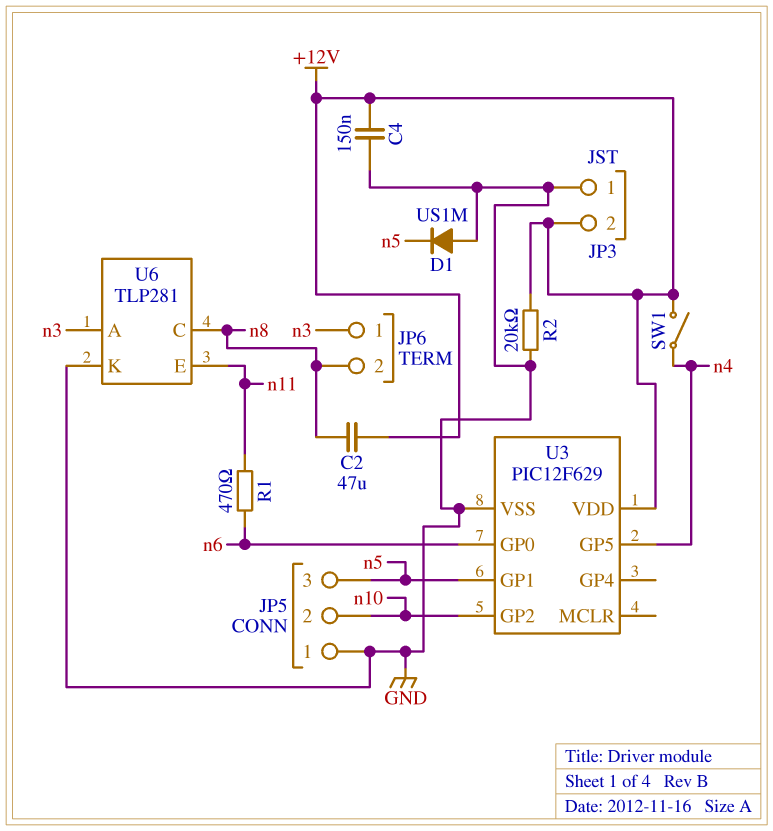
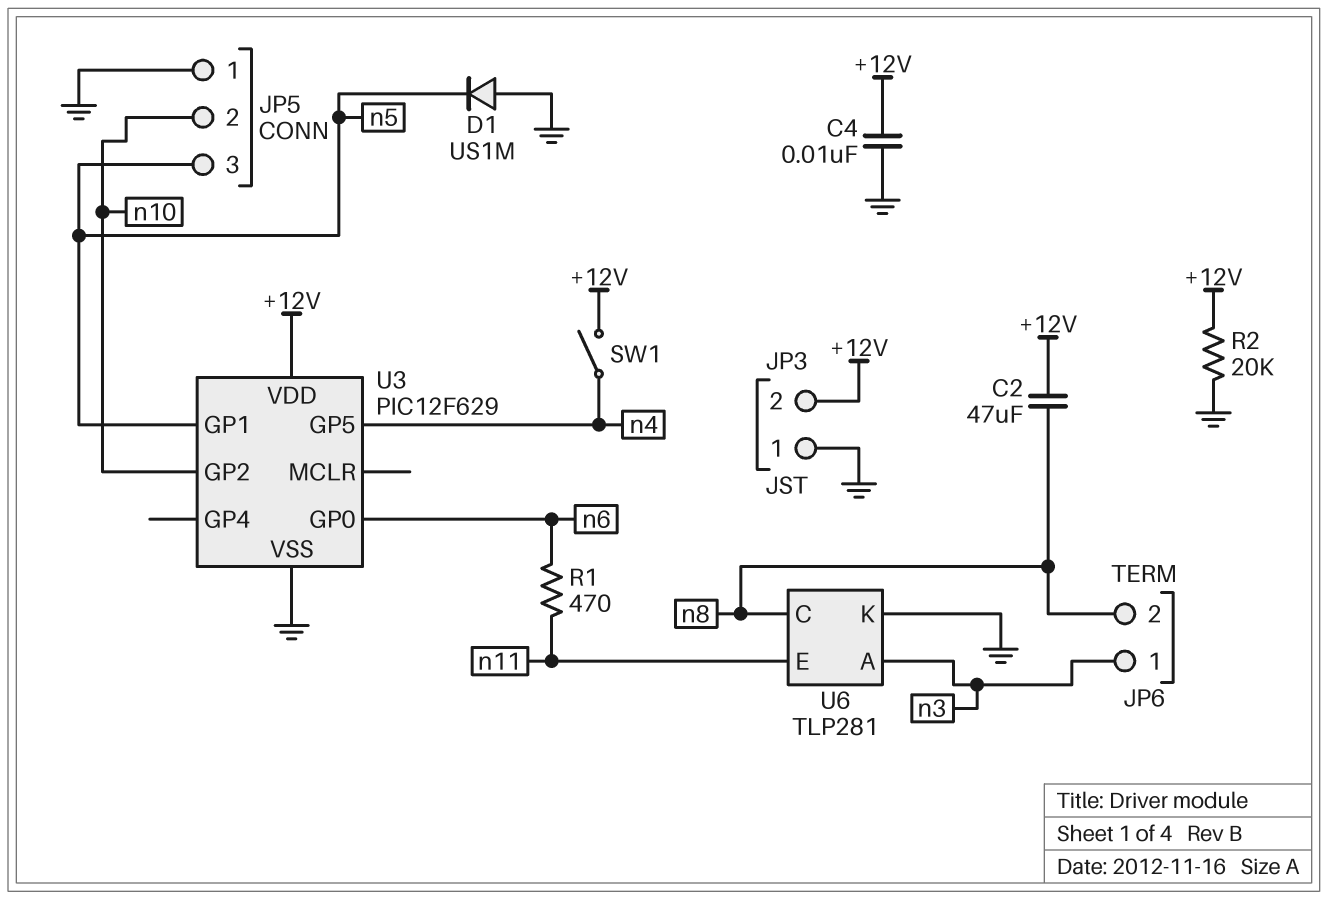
C4: 150nF (+12V, GND) -> 10nF (+12V, GND)

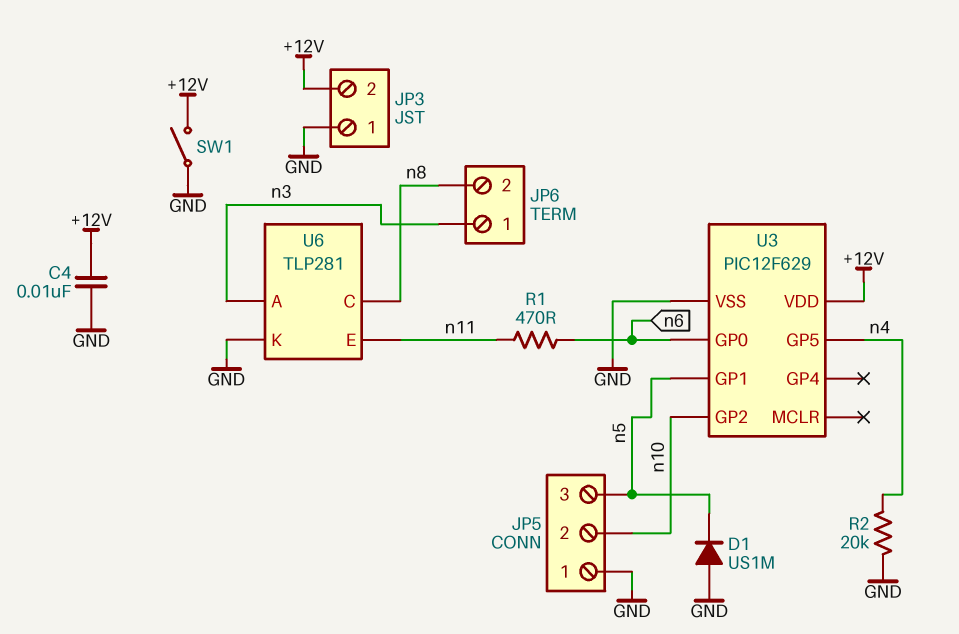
C2: 47uF (+12V, n8) -> none
R2: 20k (+12V, GND) -> 20k (GND, n4)
SW1: switch (+12V, n4) -> switch (+12V, GND)

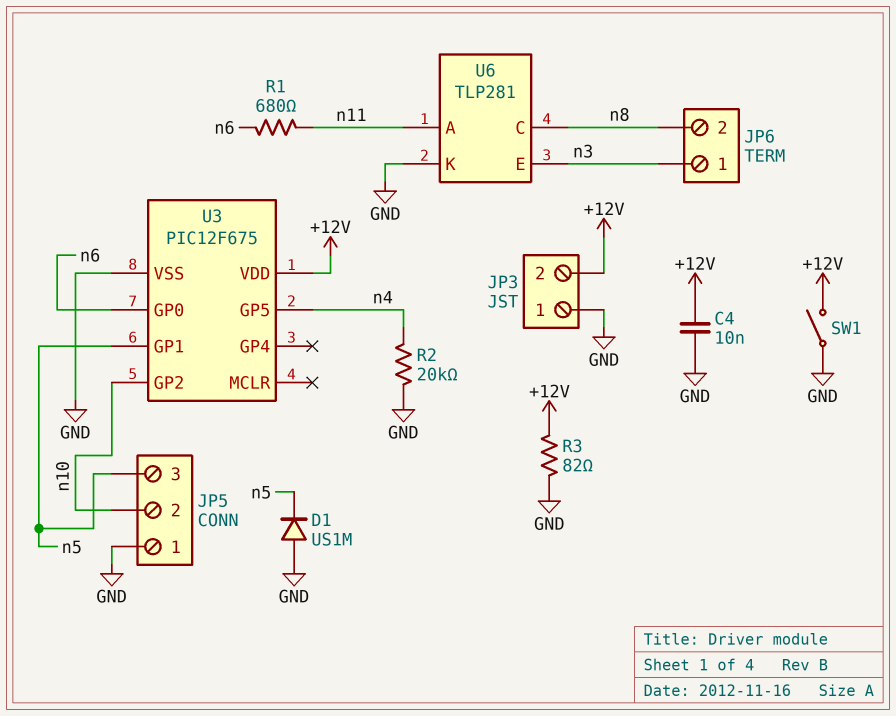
R1: 470 (n6, n11) -> 680 (n6, n11)
R3: none -> 82 (+12V, GND)
U3: PIC12F629 -> PIC12F675
U6 pin A: n3 -> n11
U6 pin E: n11 -> n3

